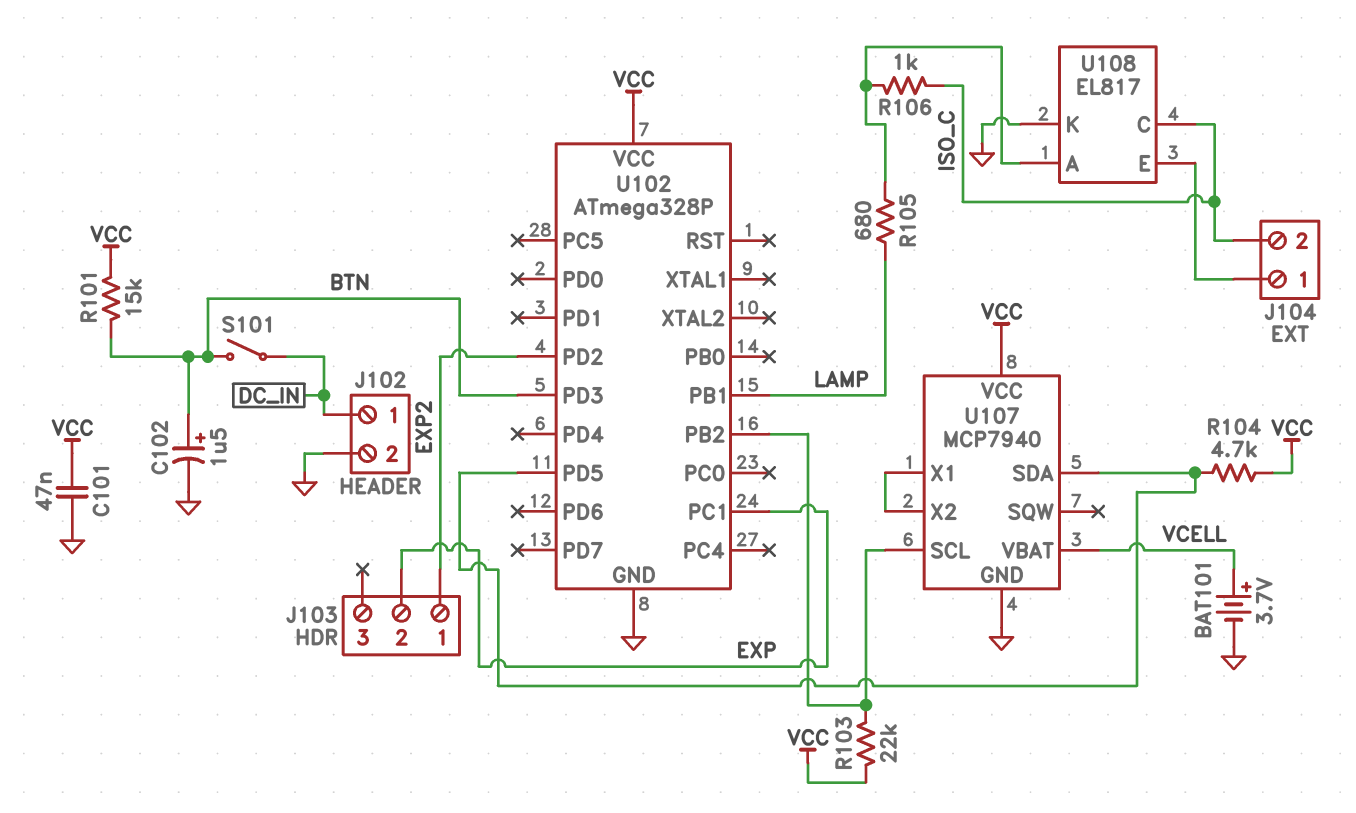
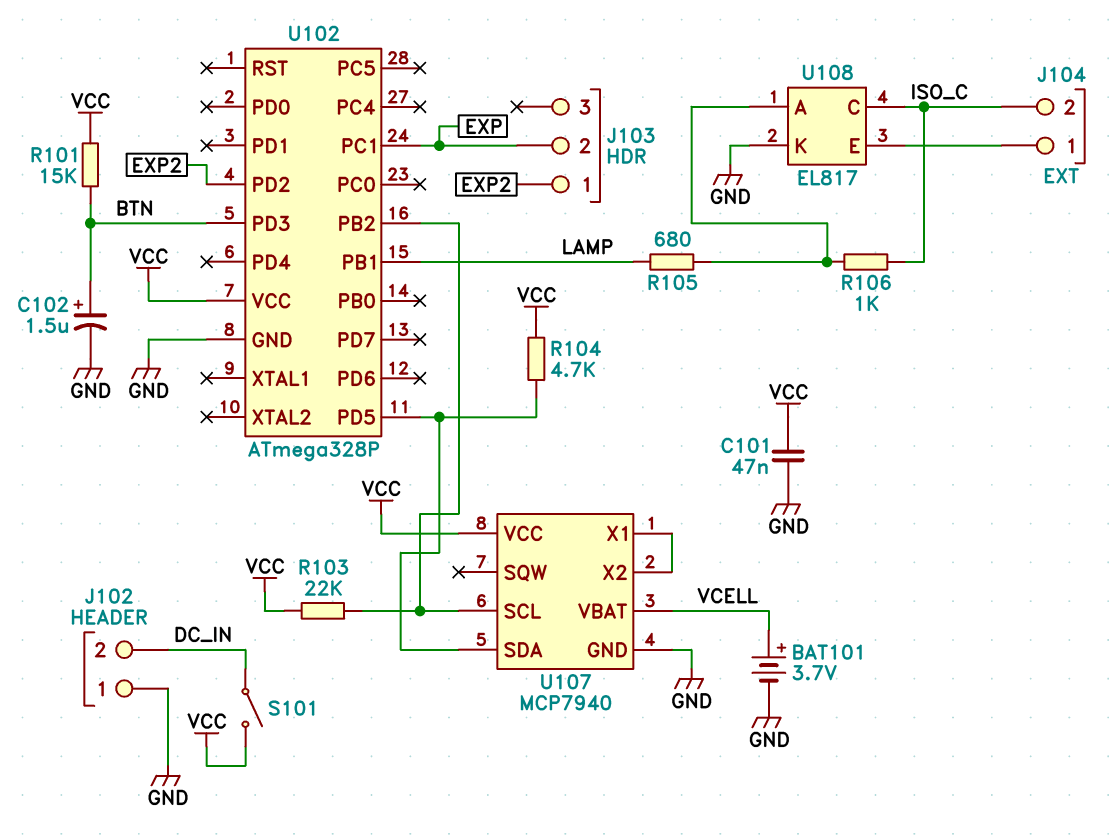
J102 pin 1: DC_IN -> GND
J102 pin 2: GND -> DC_IN
S101: switch (BTN, DC_IN) -> switch (DC_IN, VCC)

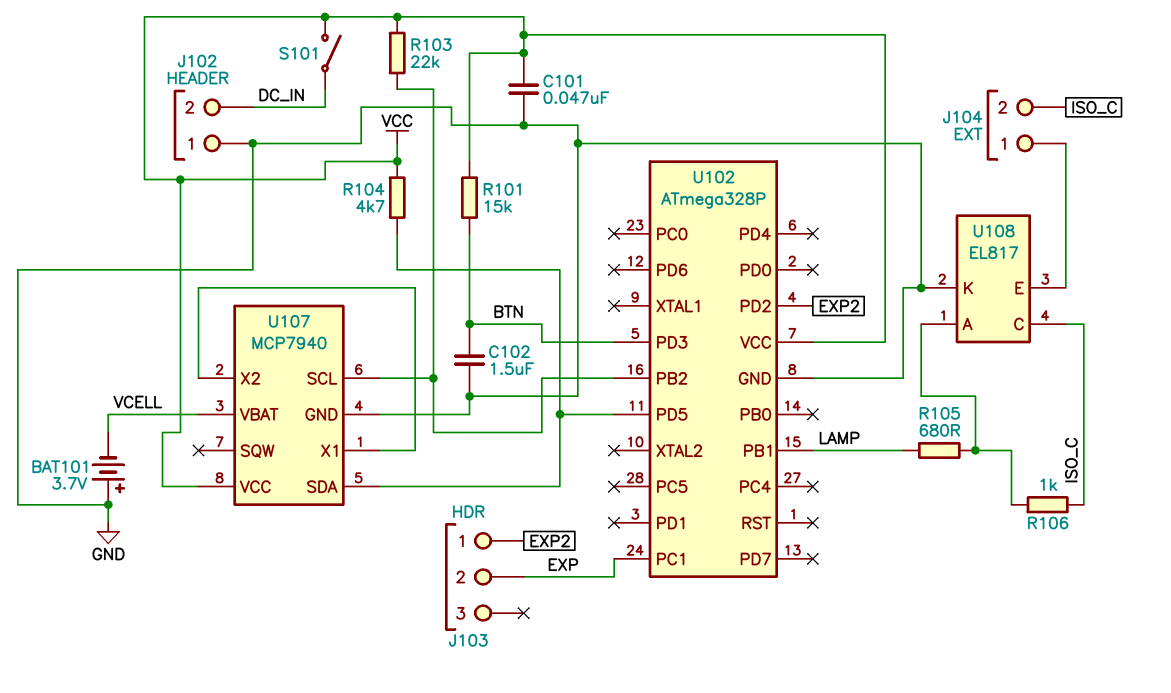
BAT101: 3.7V (plus VCELL, minus GND) -> 3.7V (plus GND, minus VCELL)
C102: 1.5uF (plus BTN, minus GND) -> 1.5uF (BTN, GND)

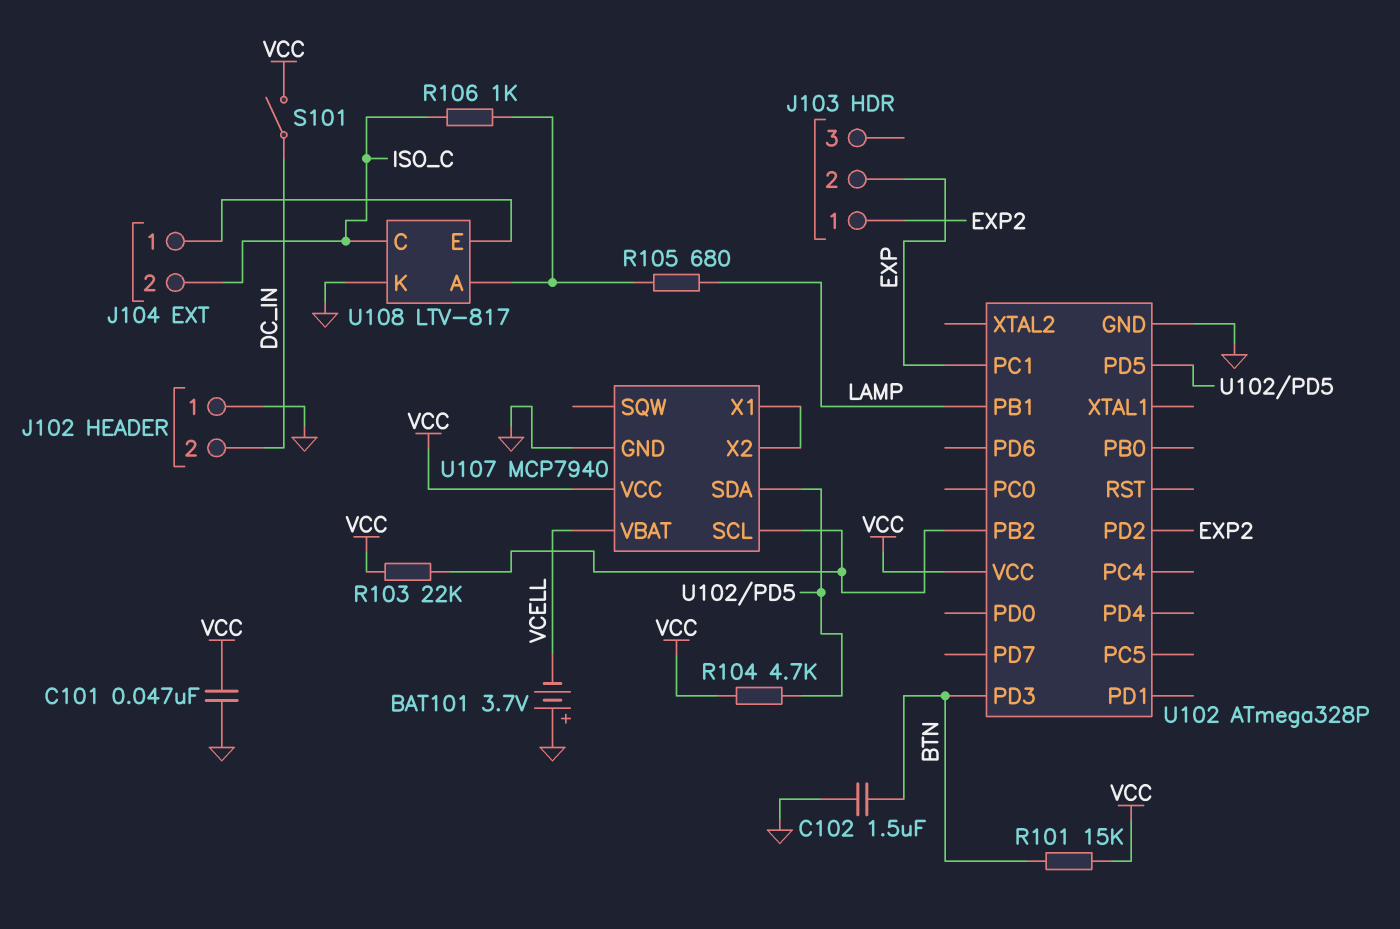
U108: EL817 -> LTV-817

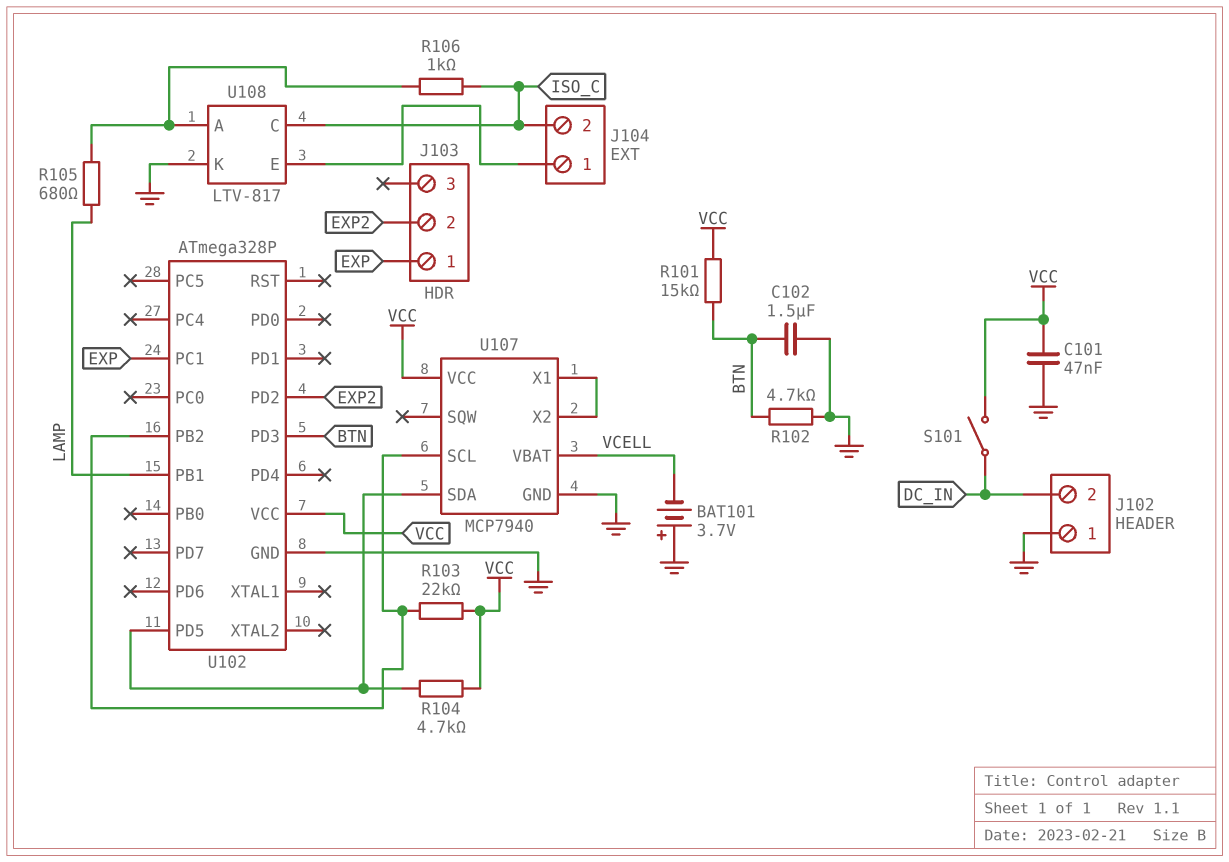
J103 pin 1: EXP2 -> EXP
J103 pin 2: EXP -> EXP2
R102: none -> 4.7k (BTN, GND)

